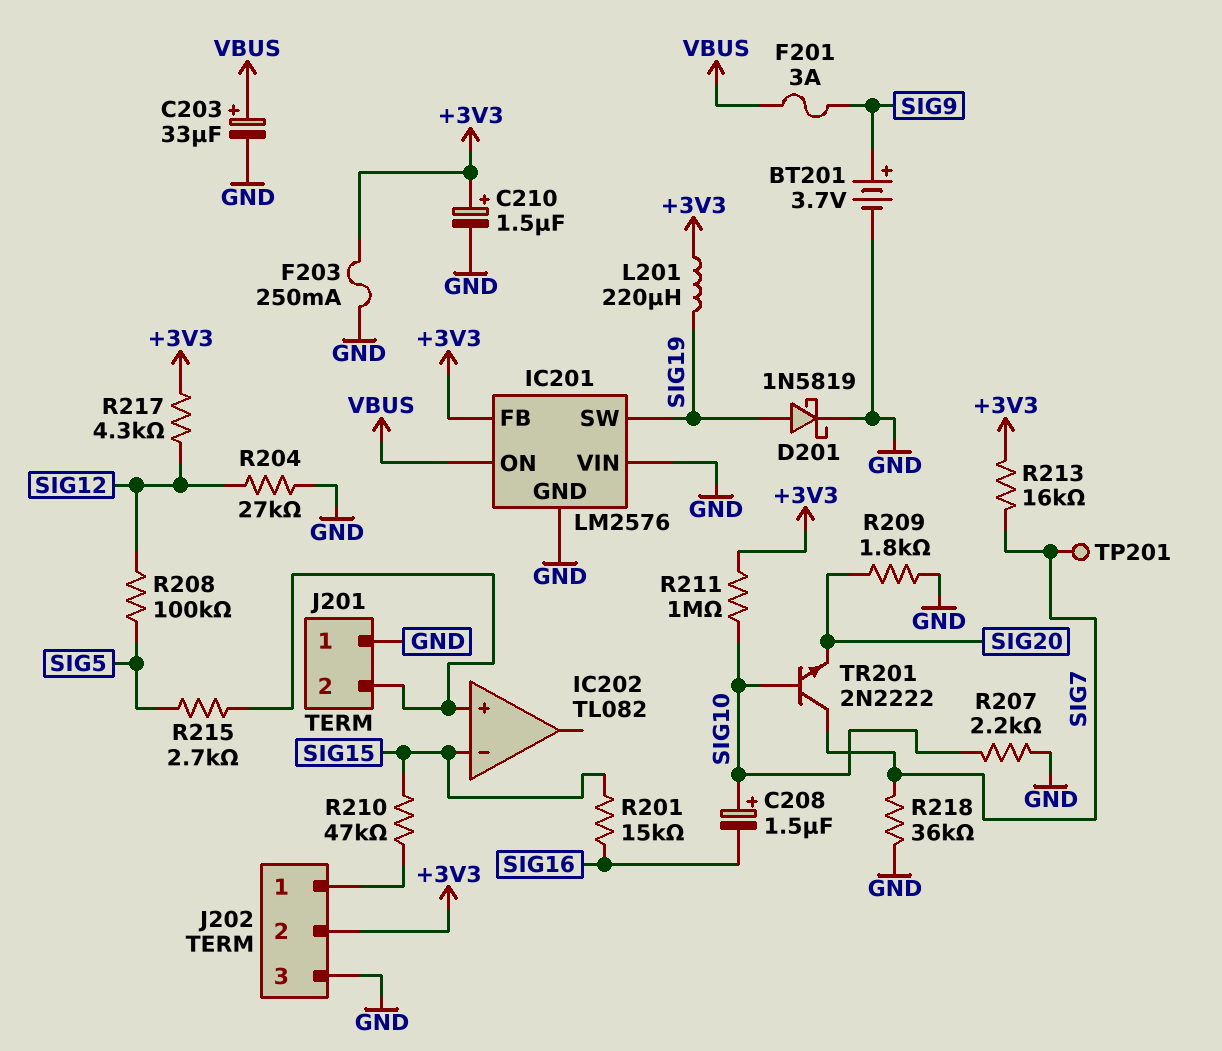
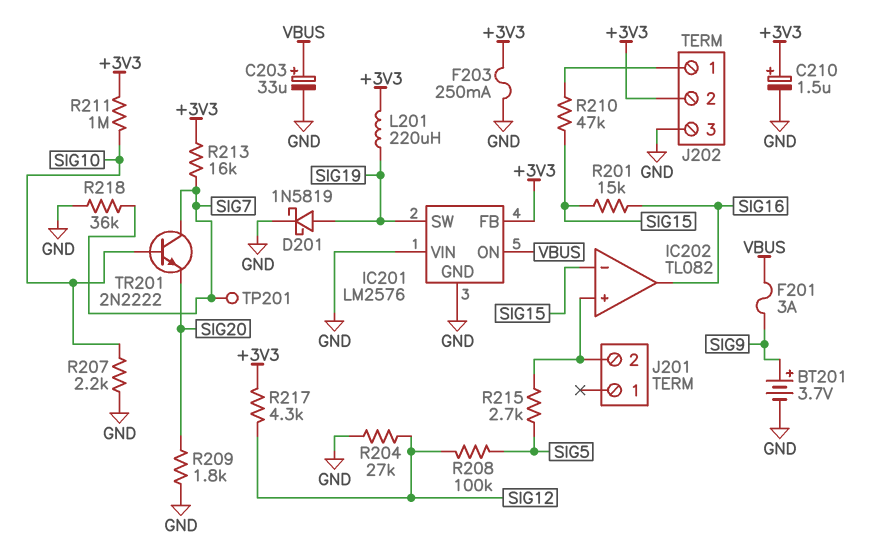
C208: 1.5uF (plus SIG10, minus SIG16) -> none
IC202 pin out: none -> SIG16
J201 pin 1: GND -> none

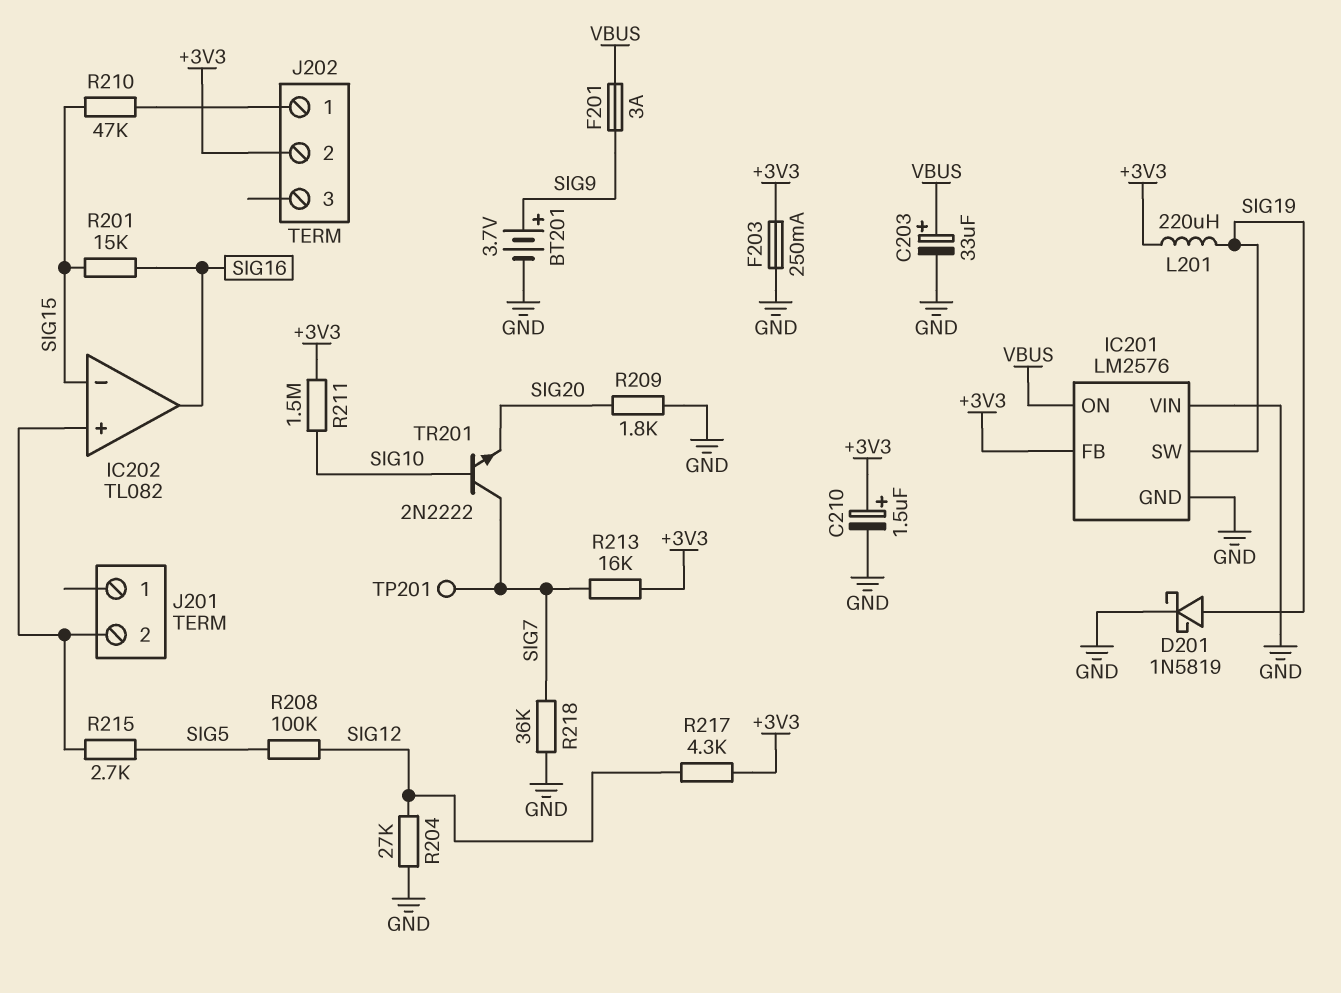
J202 pin 3: GND -> none
R207: 2.2k (GND, SIG10) -> none
R211: 1M (+3V3, SIG10) -> 1.5M (+3V3, SIG10)

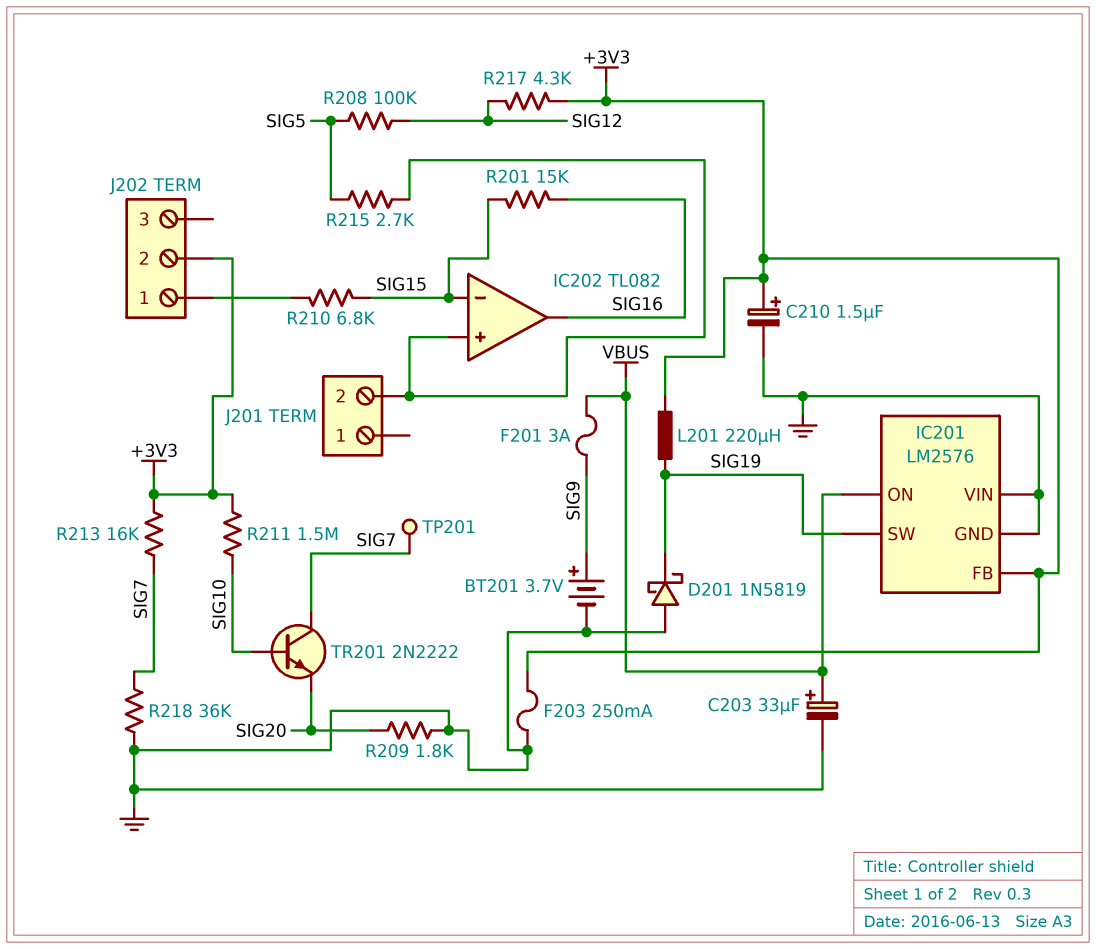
D201: schottky 1N5819 (A SIG19, K GND) -> schottky 1N5819 (A GND, K SIG19)
R204: 27k (GND, SIG12) -> none
R210: 47k (J202/1, SIG15) -> 6.8k (J202/1, SIG15)

